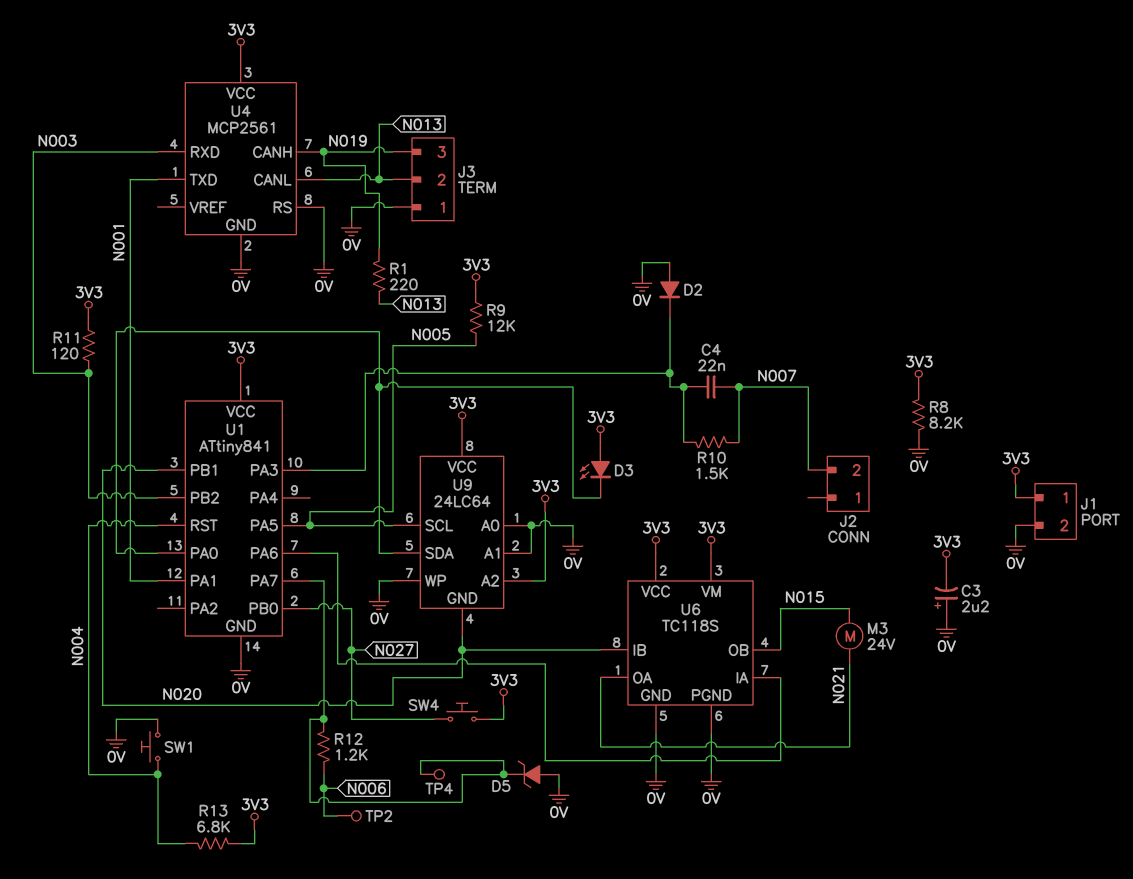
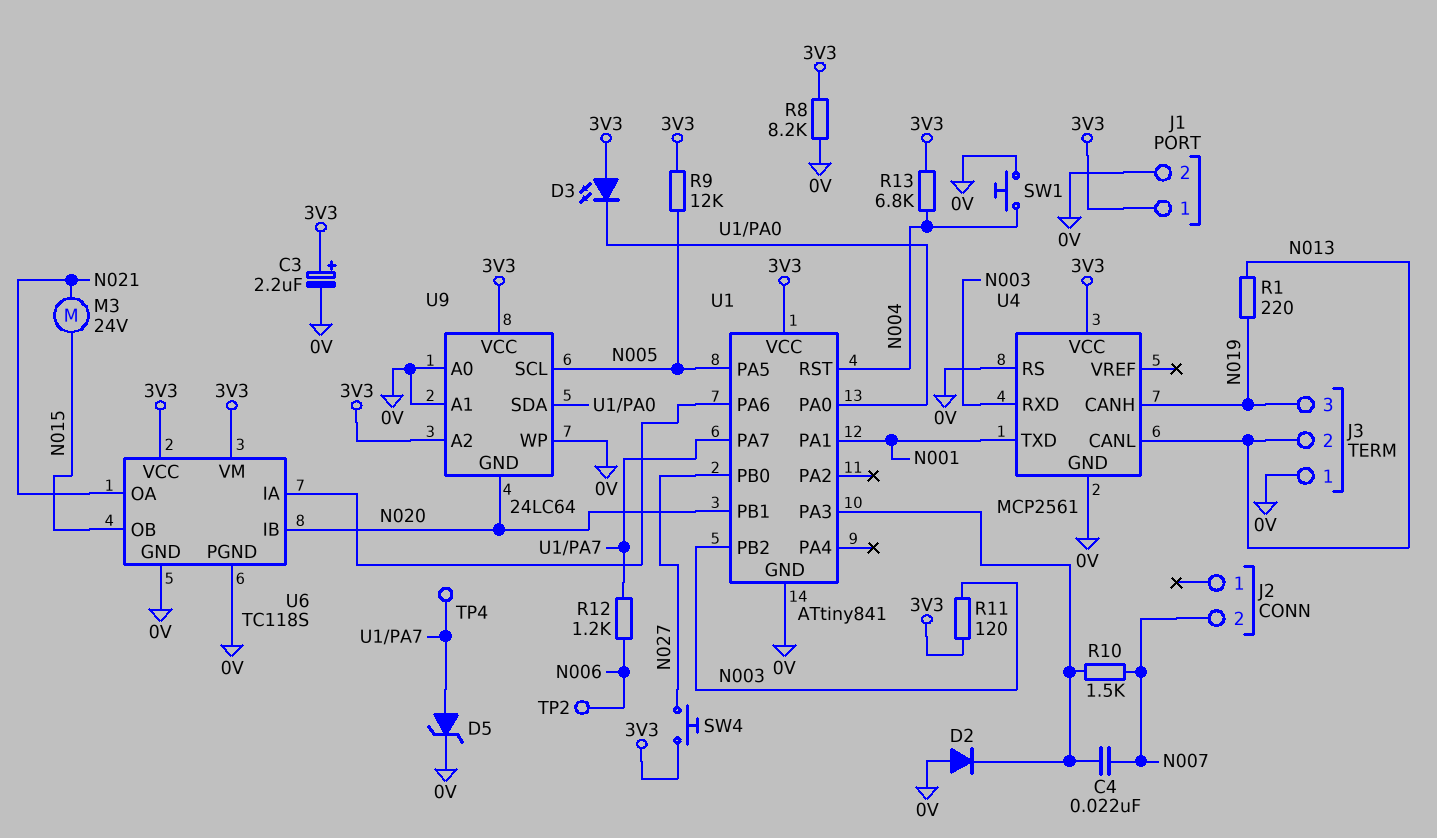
C3: 2.2uF (plus 0V, minus 3V3) -> 2.2uF (plus 3V3, minus 0V)
D5: zener (A 0V, K U1/PA7) -> zener (A U1/PA7, K 0V)

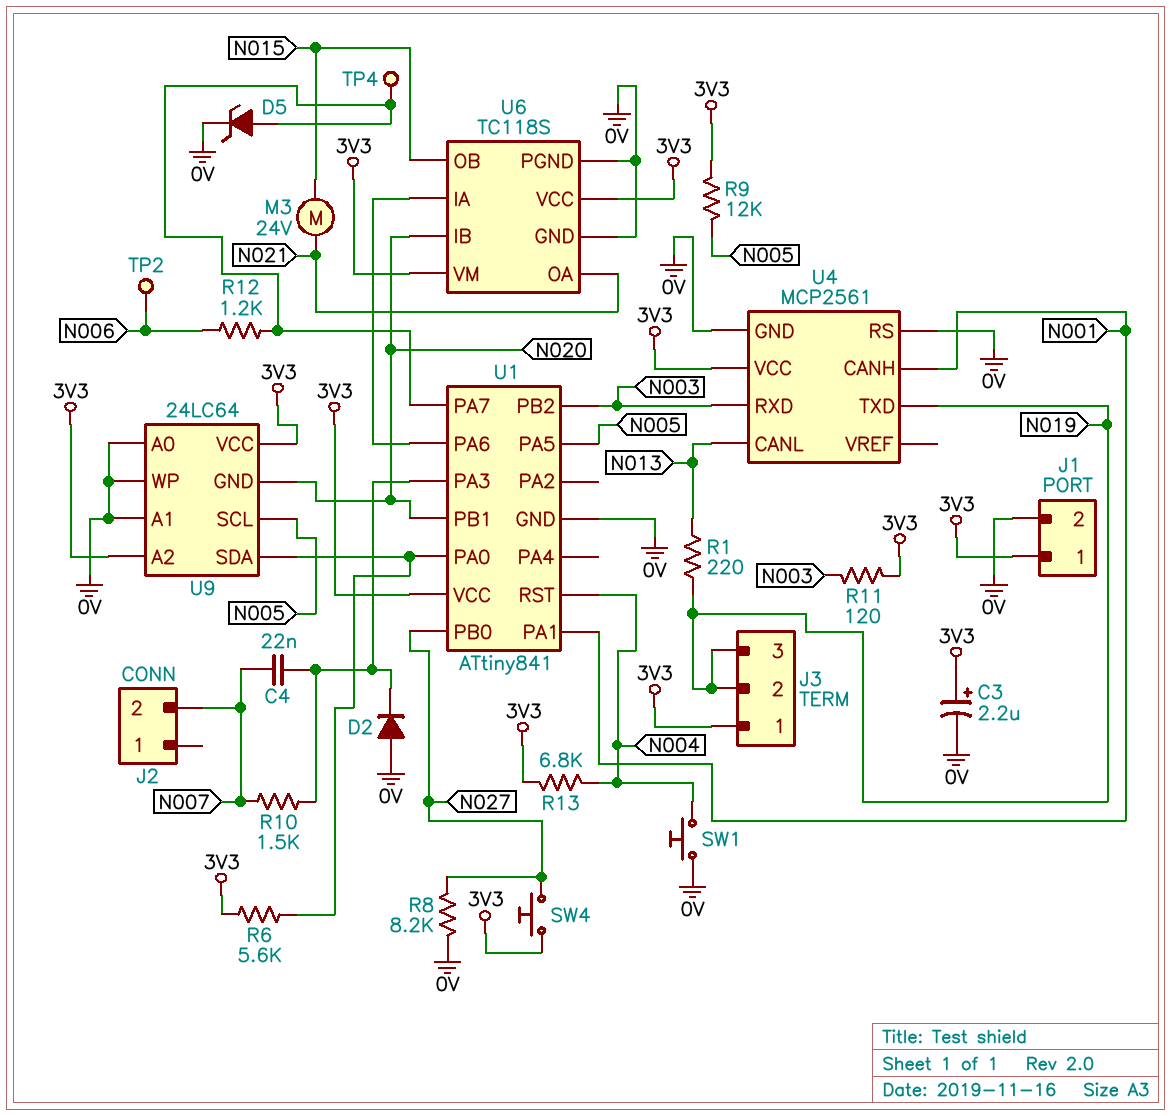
D3: LED (A 3V3, K U1/PA0) -> none
J3 pin 1: 0V -> 3V3
J3 pin 2: N013 -> N019
R6: none -> 5.6k (3V3, U1/PA0)
R8: 8.2k (0V, 3V3) -> 8.2k (0V, N027)
U4 pin CANH: N019 -> N001
U4 pin TXD: N001 -> N019

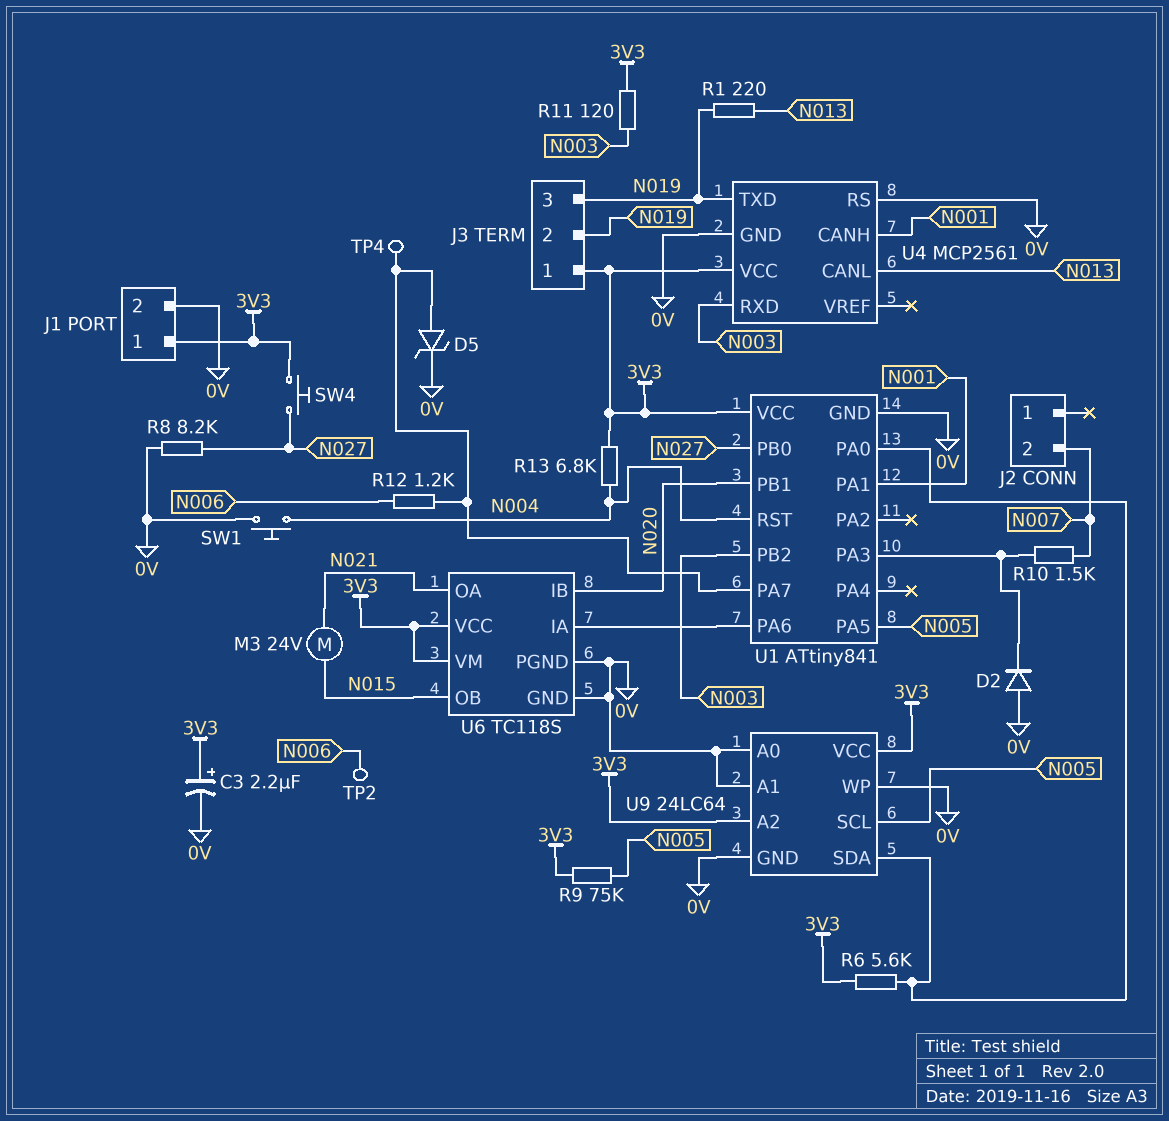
C4: 22nF (N007, U1/PA3) -> none
R9: 12k (3V3, N005) -> 75k (3V3, N005)
U9 pin GND: N020 -> 0V

